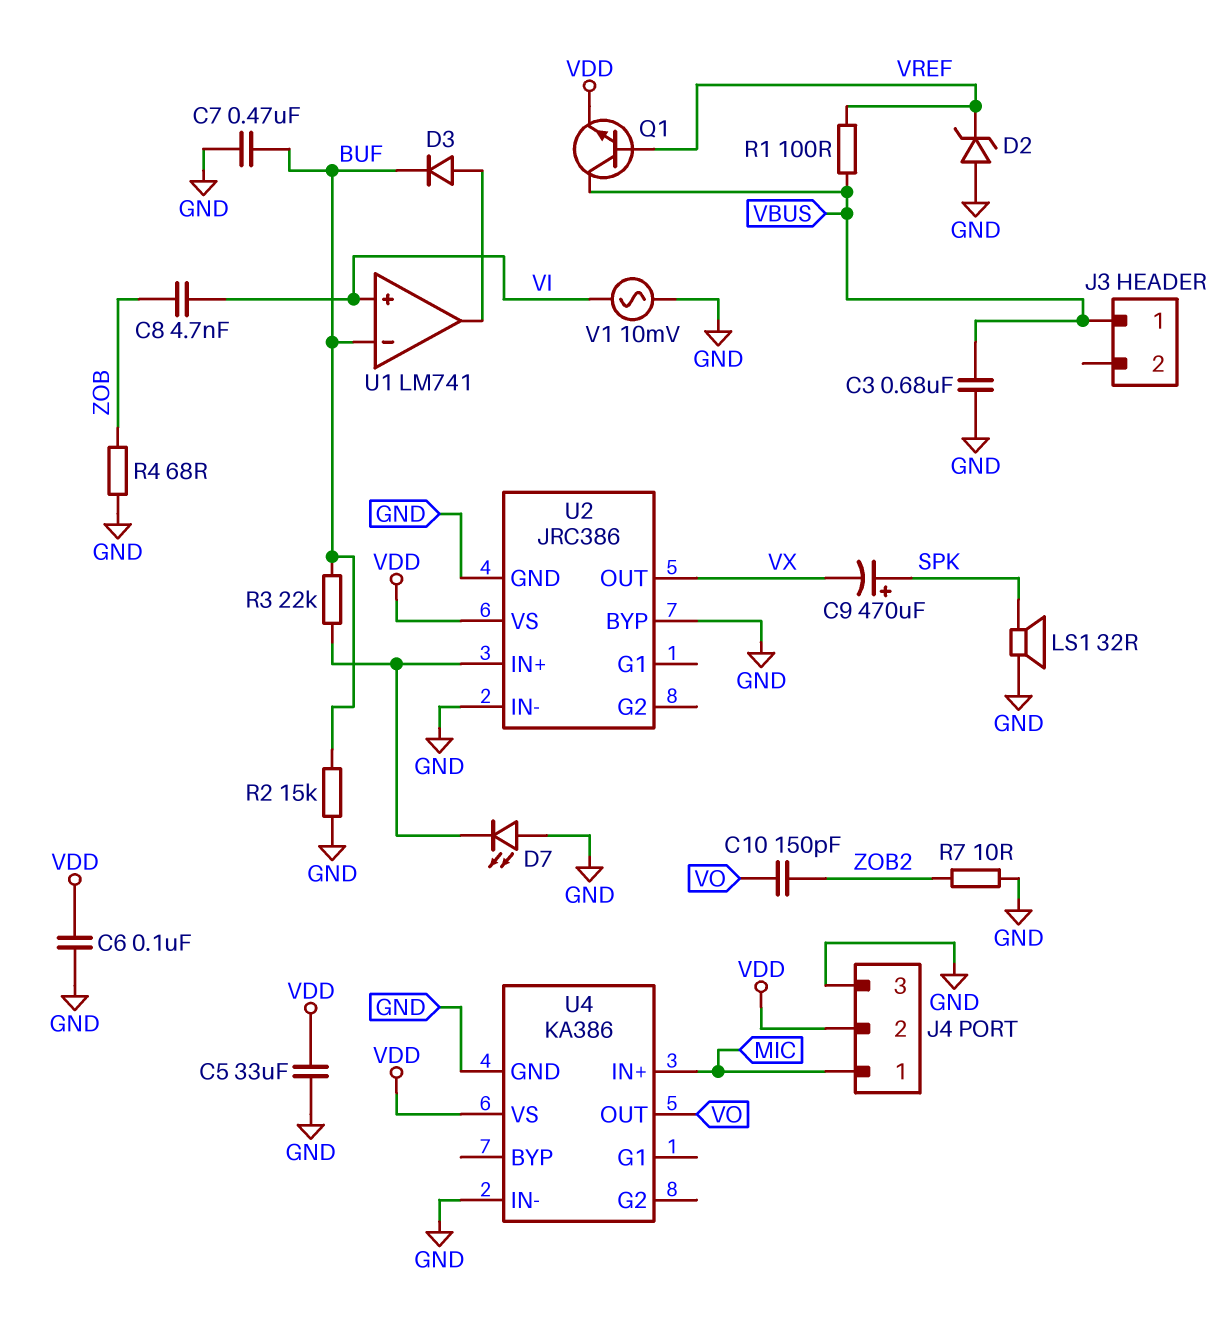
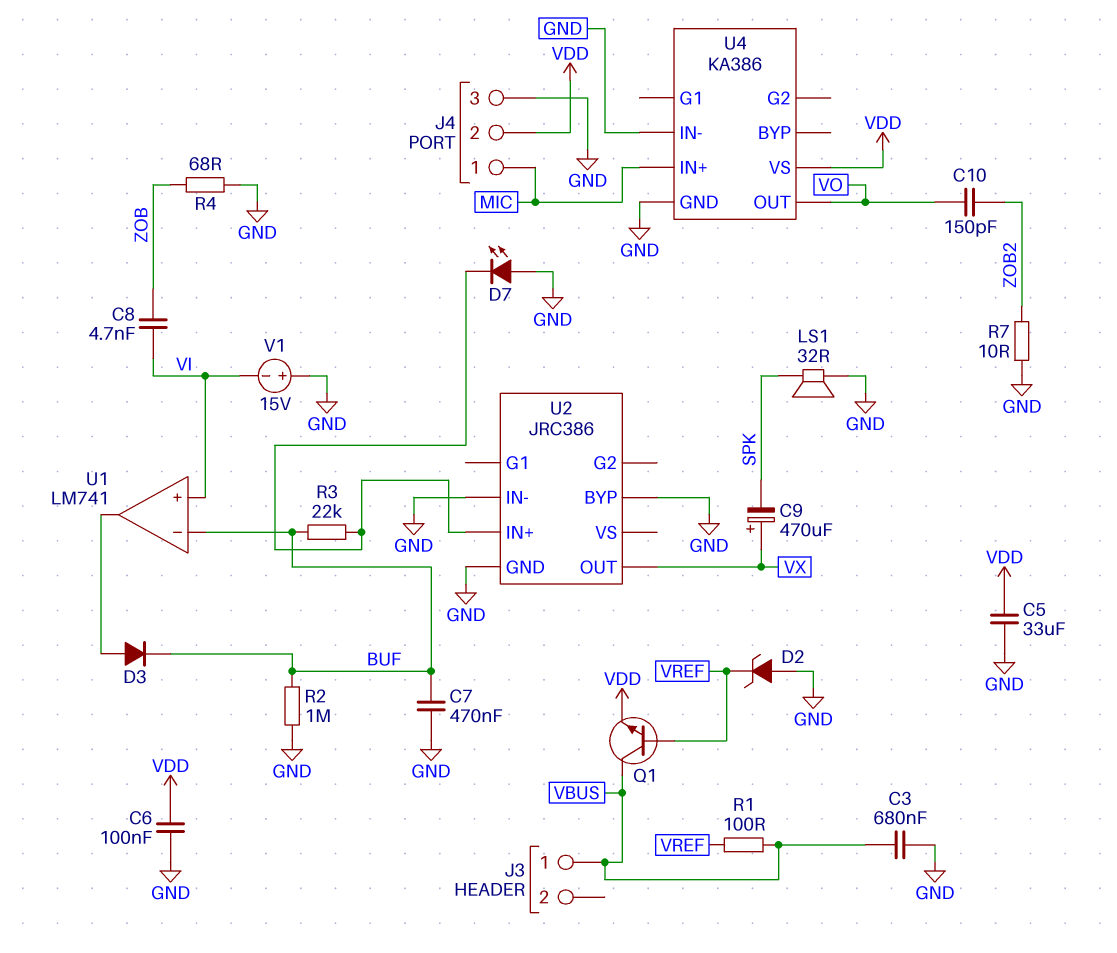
C9: 470uF (plus SPK, minus VX) -> 470uF (plus VX, minus SPK)
R2: 15k (BUF, GND) -> 1M (BUF, GND)
U2 pin VS: VDD -> none
V1: AC 10mV (GND, VI) -> 15V (plus GND, minus VI)

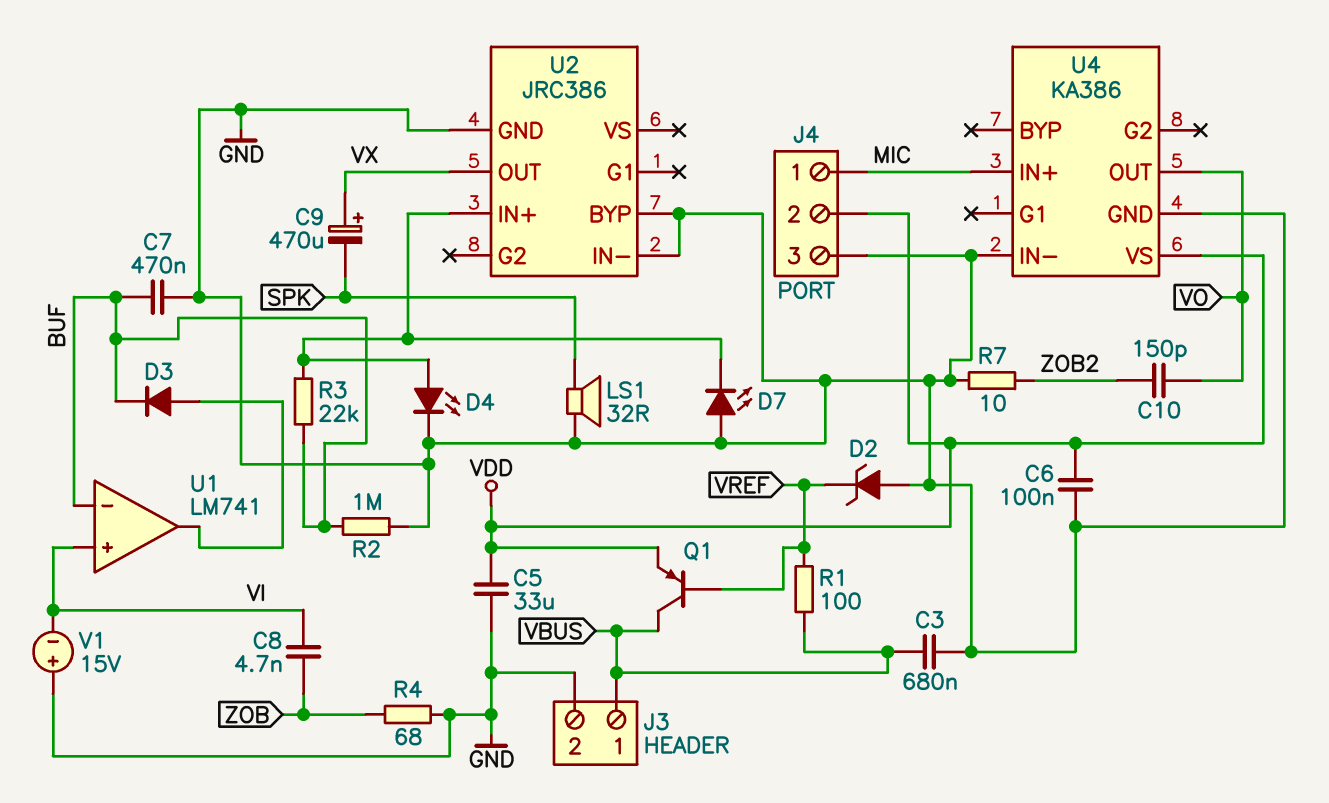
D4: none -> LED (A U2/IN+, K GND)
J3 pin 2: none -> GND
Q1: NPN (B VREF, C VBUS, E VDD) -> PNP (B VREF, C VBUS, E VDD)

